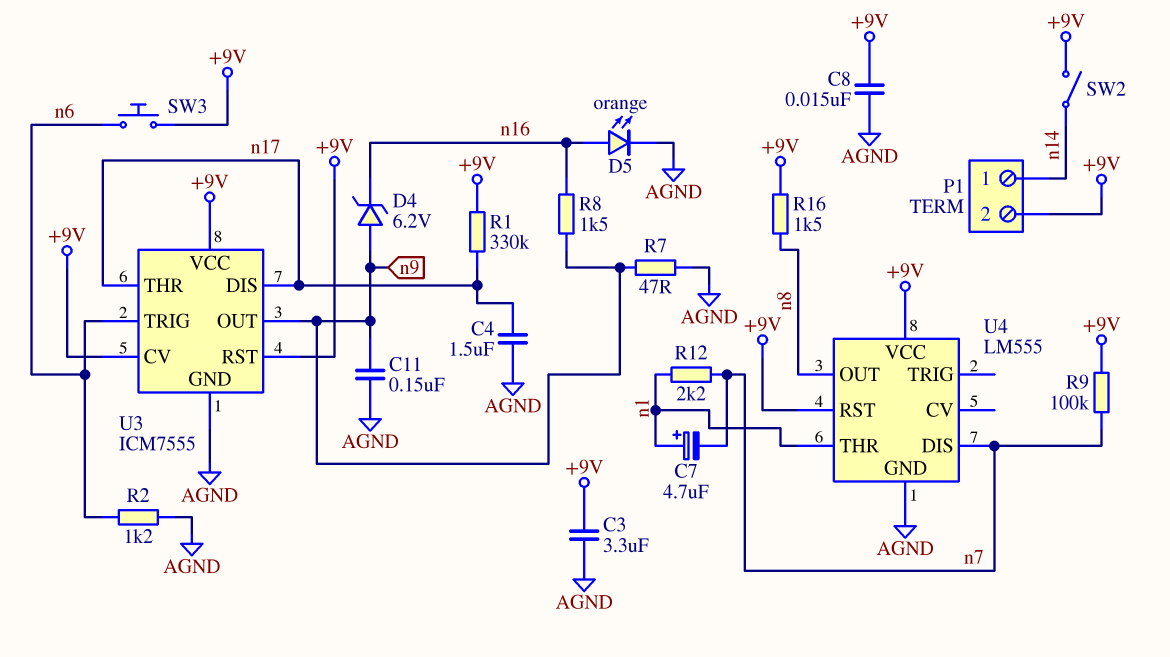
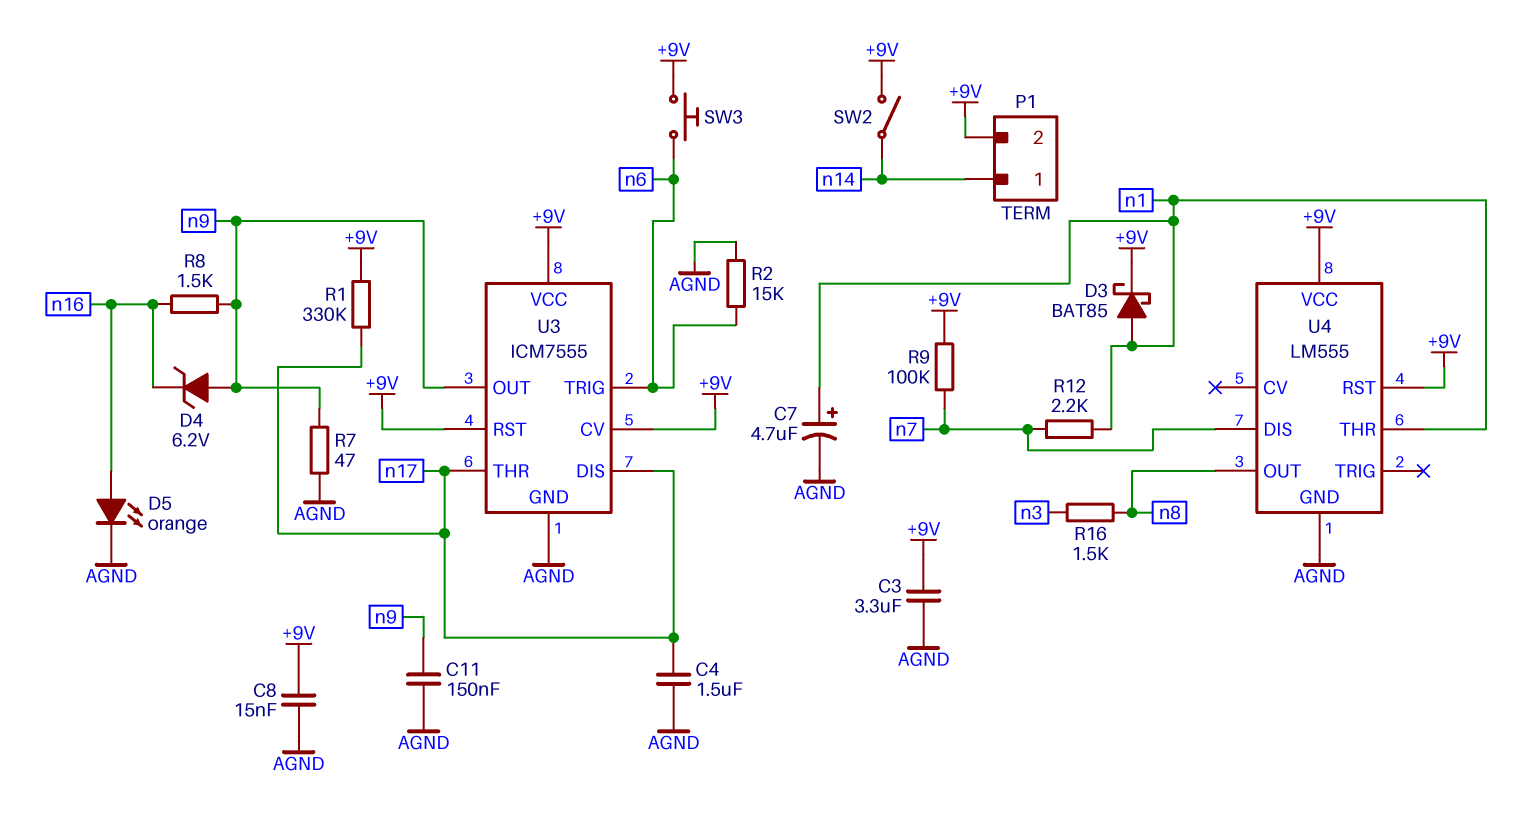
C7: 4.7uF (plus n1, minus n7) -> 4.7uF (plus n1, minus AGND)
D3: none -> schottky BAT85 (A n1, K +9V)
R2: 1.2k (AGND, n6) -> 15k (AGND, n6)
R16: 1.5k (+9V, n8) -> 1.5k (n3, n8)

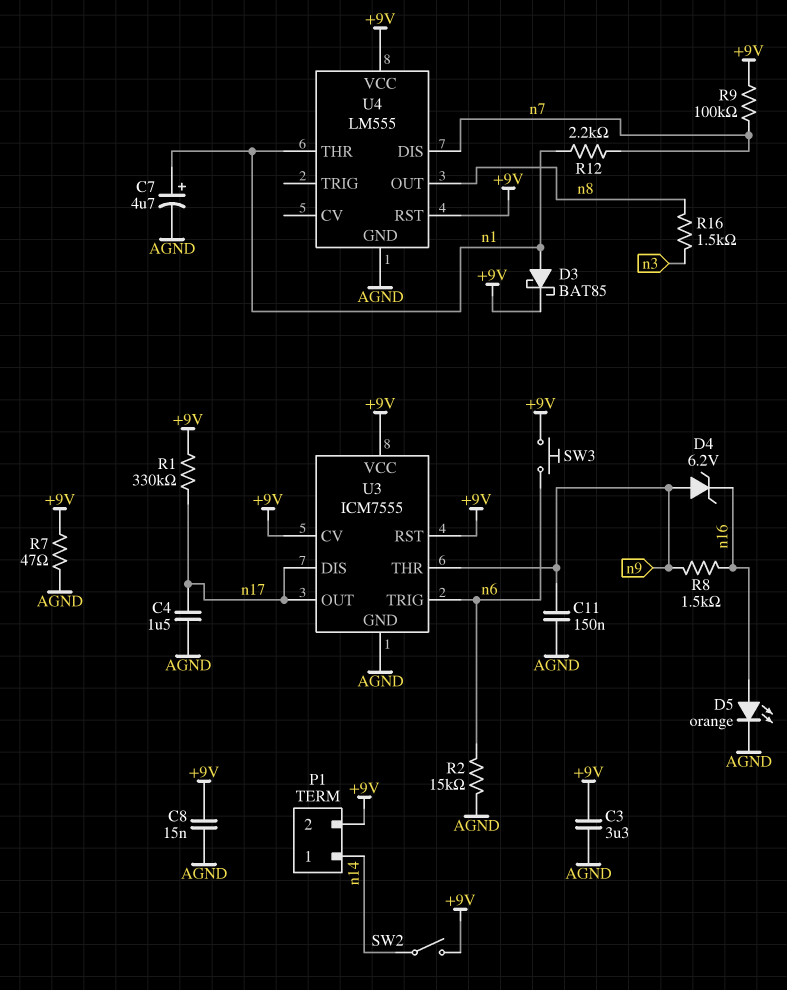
R7: 47 (AGND, n9) -> 47 (+9V, AGND)
U3 pin OUT: n9 -> n17
U3 pin THR: n17 -> n9

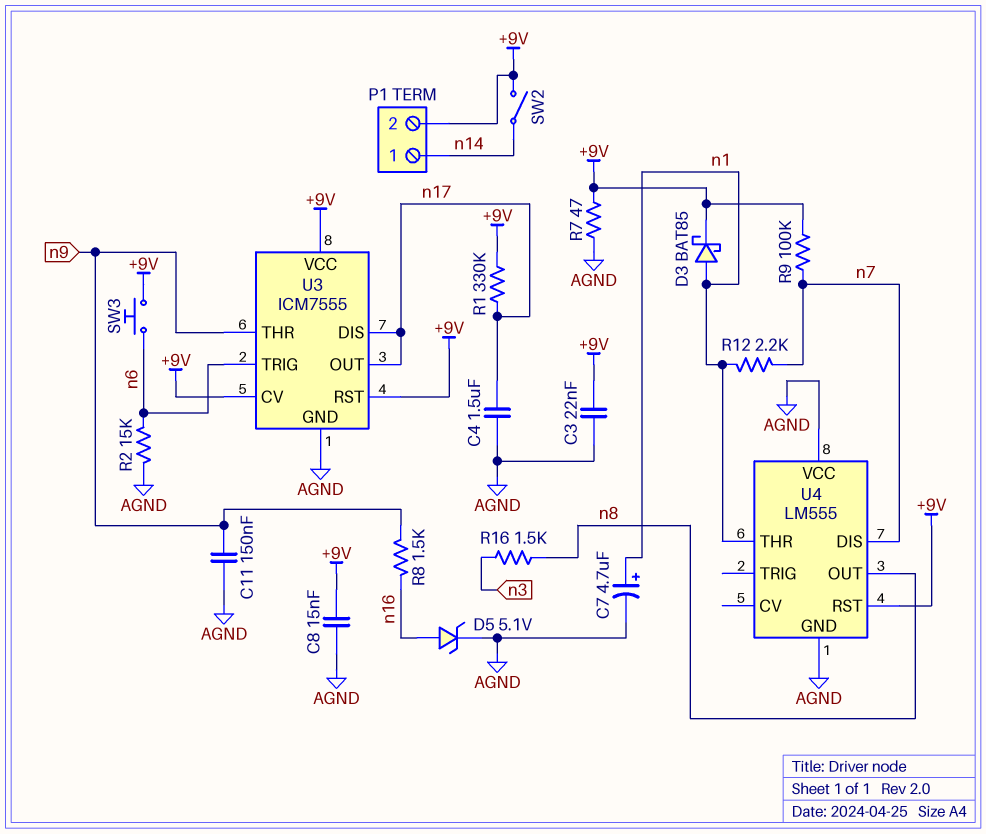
C3: 3.3uF (+9V, AGND) -> 22nF (+9V, AGND)
D4: zener 6.2V (A n9, K n16) -> none
D5: LED orange (A n16, K AGND) -> zener 5.1V (A n16, K AGND)
U4 pin VCC: +9V -> AGND

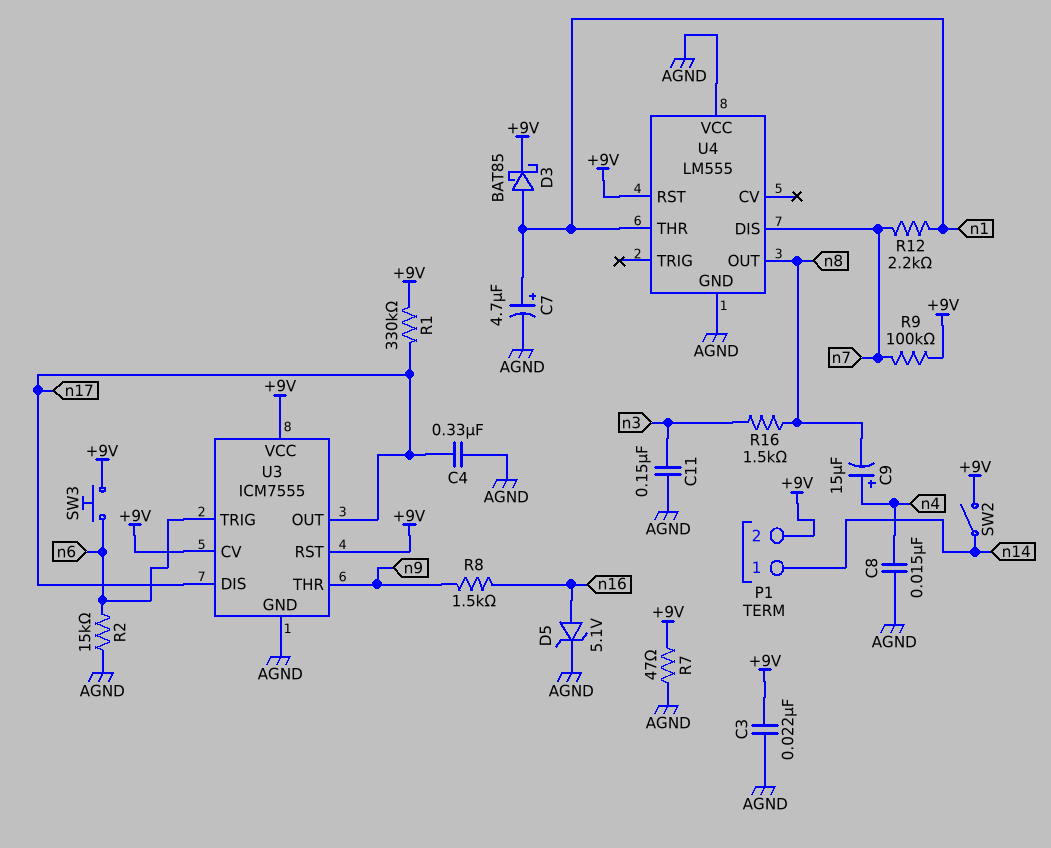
C4: 1.5uF (AGND, n17) -> 330nF (AGND, n17)
C8: 15nF (+9V, AGND) -> 15nF (AGND, n4)
C9: none -> 15uF (plus n4, minus n8)
C11: 150nF (AGND, n9) -> 150nF (AGND, n3)

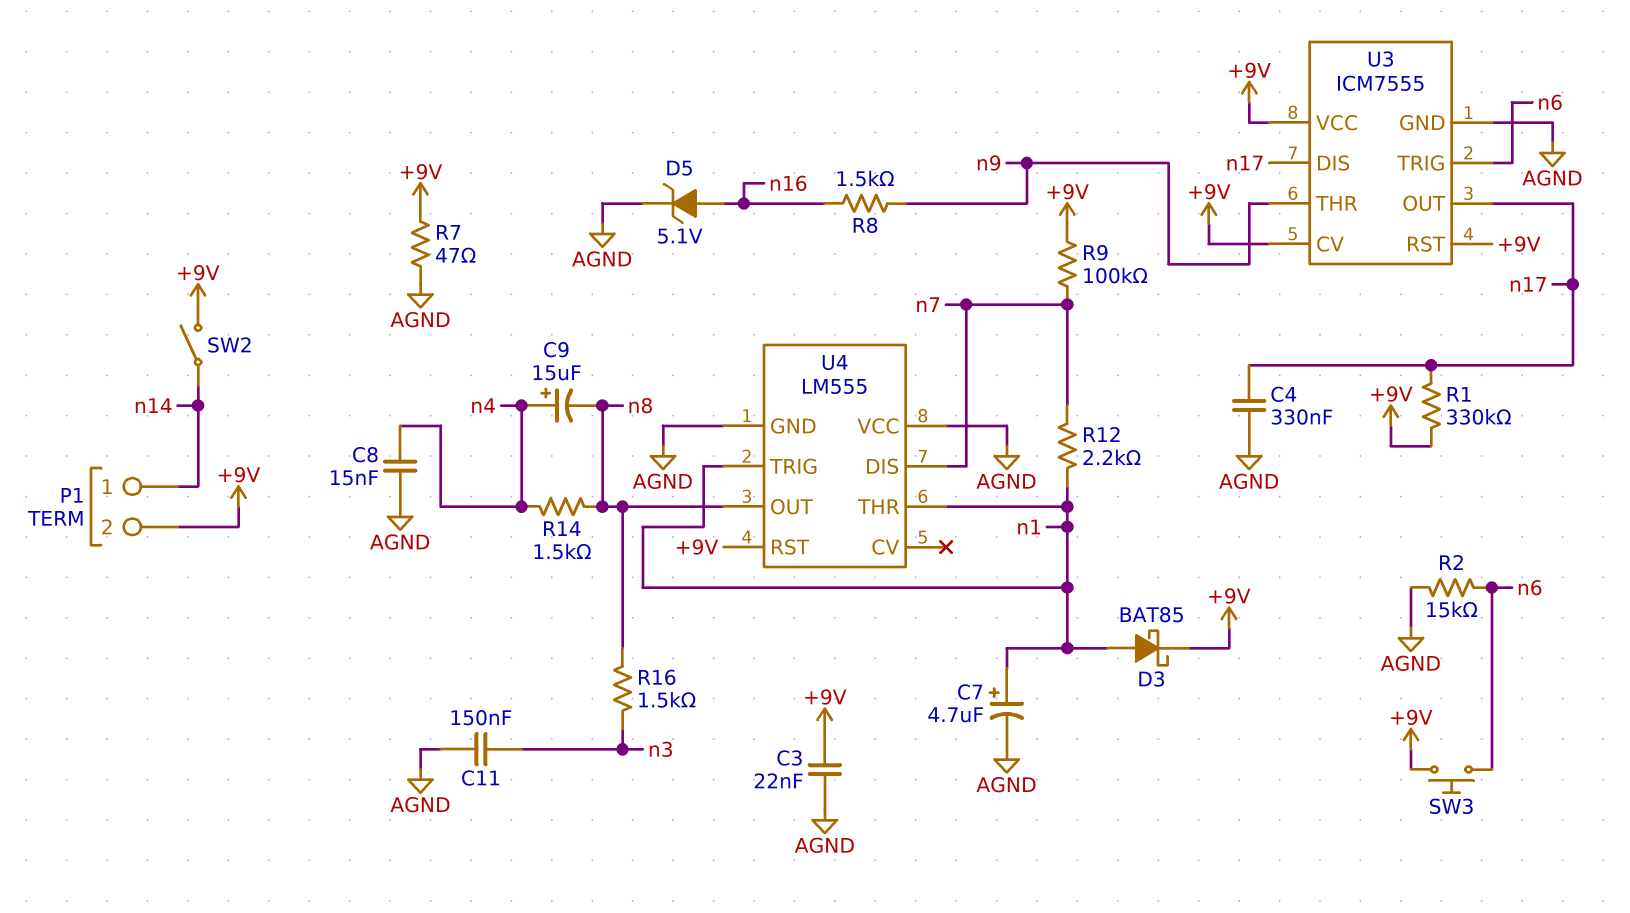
R14: none -> 1.5k (n4, n8)
U4 pin TRIG: none -> n1

